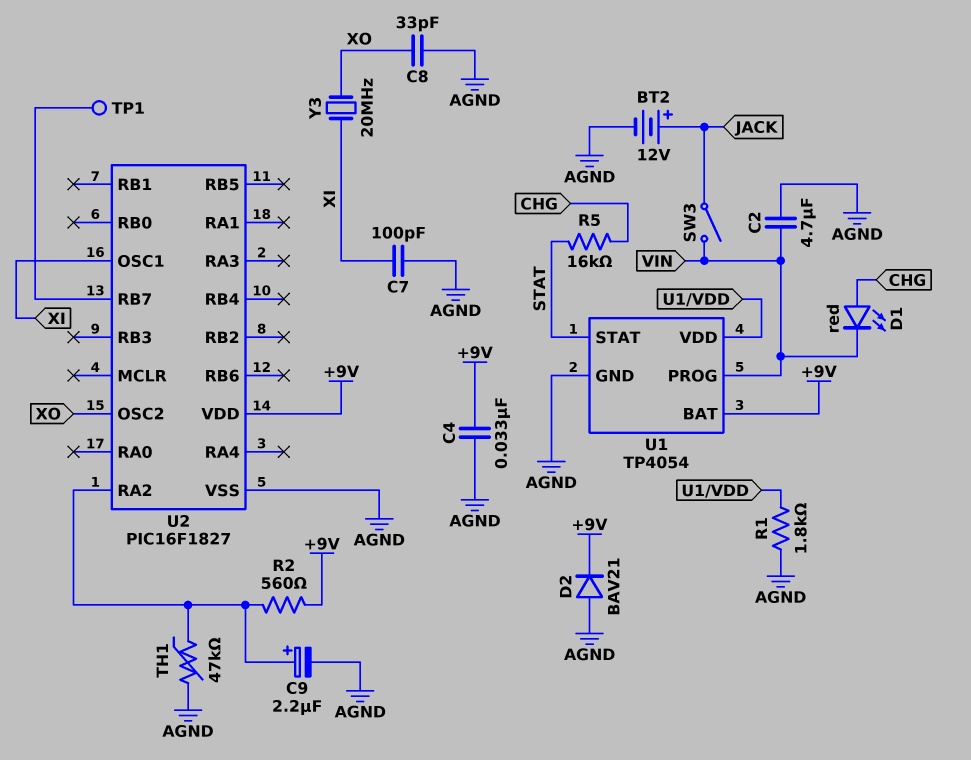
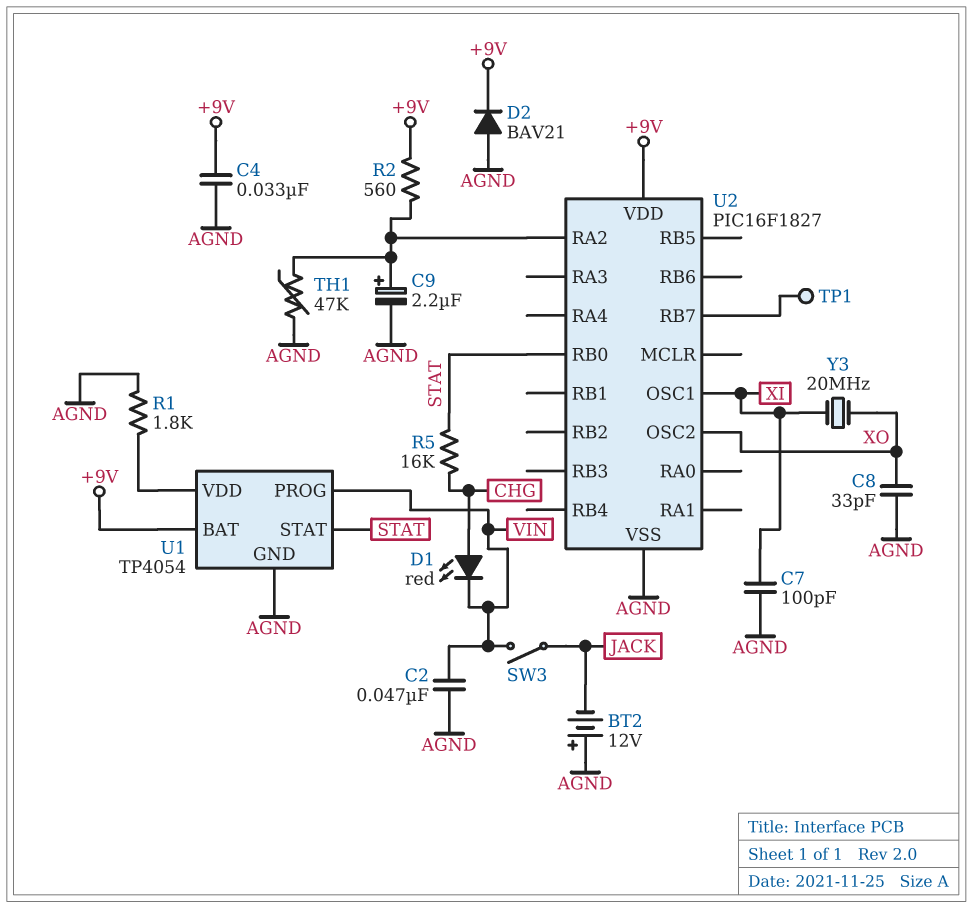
BT2: 12V (plus JACK, minus AGND) -> 12V (plus AGND, minus JACK)
C2: 4.7uF (AGND, VIN) -> 47nF (AGND, VIN)
U2 pin RB0: none -> STAT

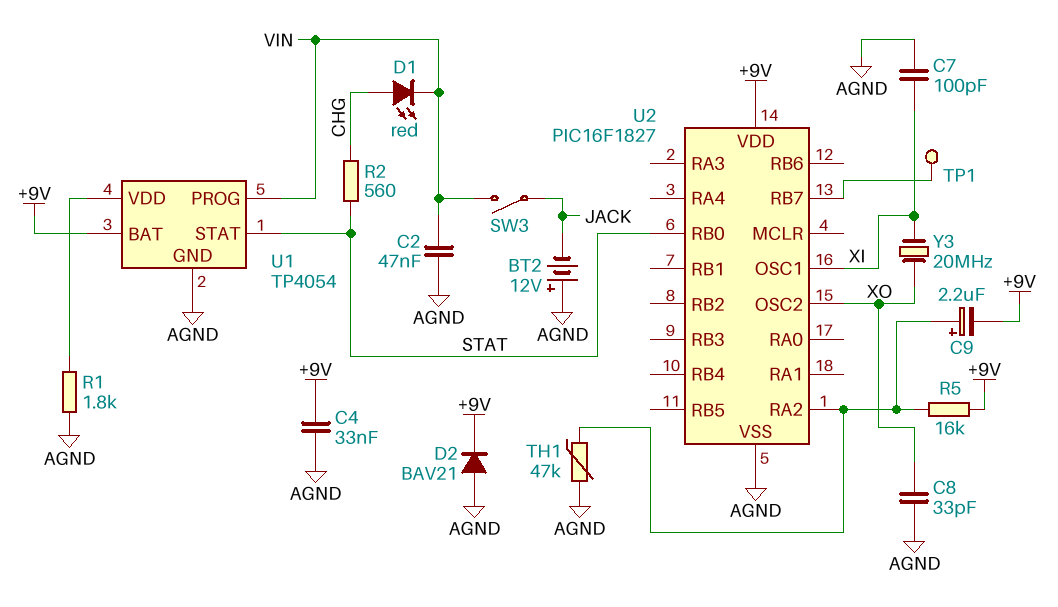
C9: 2.2uF (plus U2/RA2, minus AGND) -> 2.2uF (plus U2/RA2, minus +9V)
R2: 560 (+9V, U2/RA2) -> 560 (CHG, STAT)
R5: 16k (CHG, STAT) -> 16k (+9V, U2/RA2)

